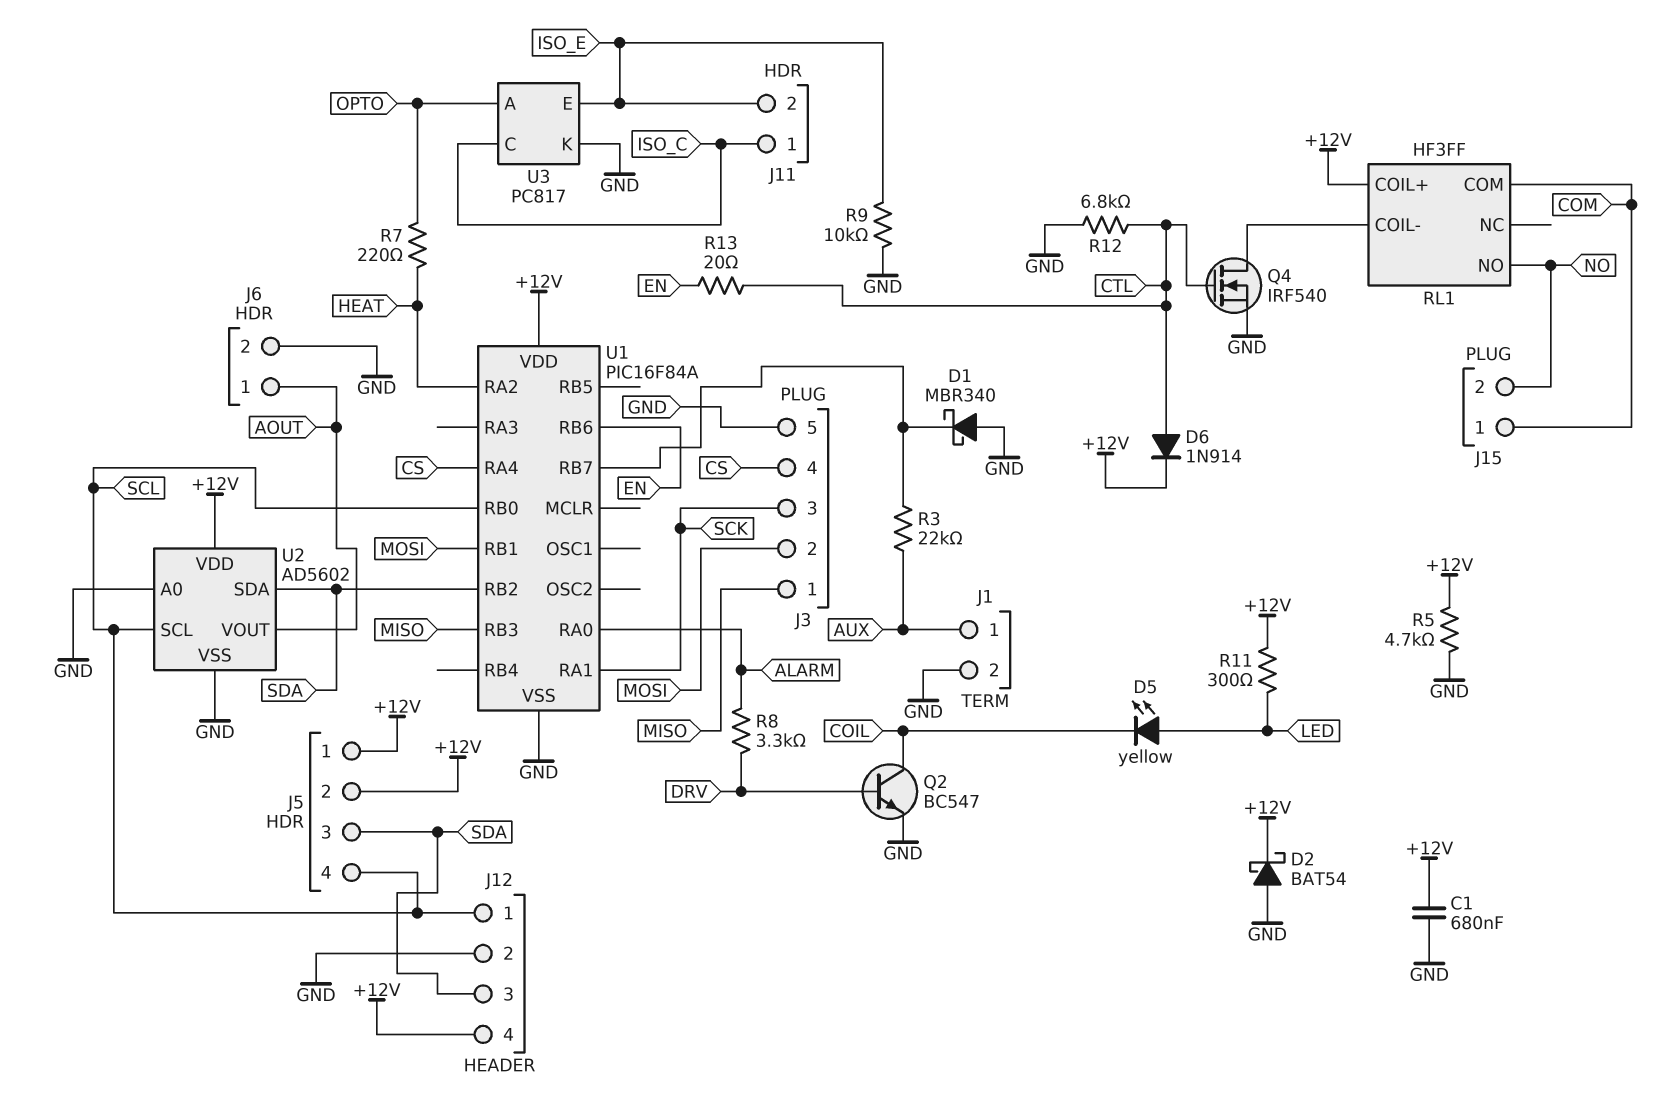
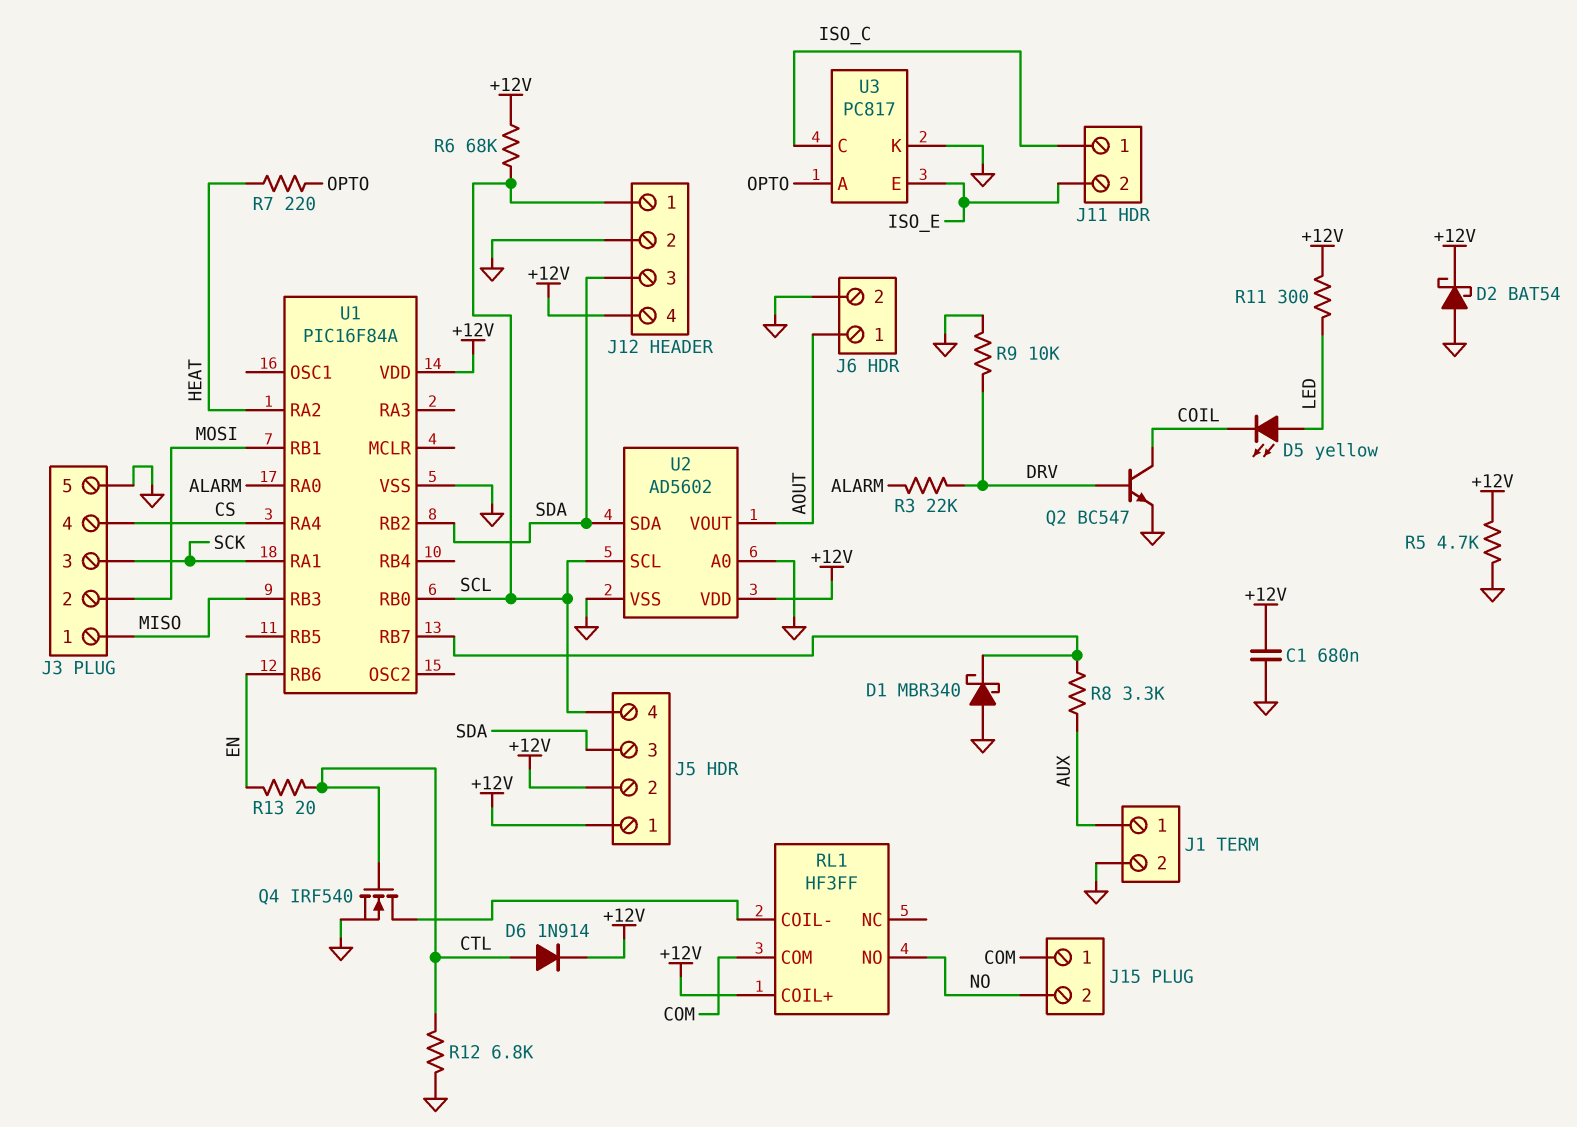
R3: 22k (AUX, U1/RB7) -> 22k (ALARM, DRV)
R6: none -> 68k (+12V, SCL)
R8: 3.3k (ALARM, DRV) -> 3.3k (AUX, U1/RB7)
R9: 10k (GND, ISO_E) -> 10k (DRV, GND)

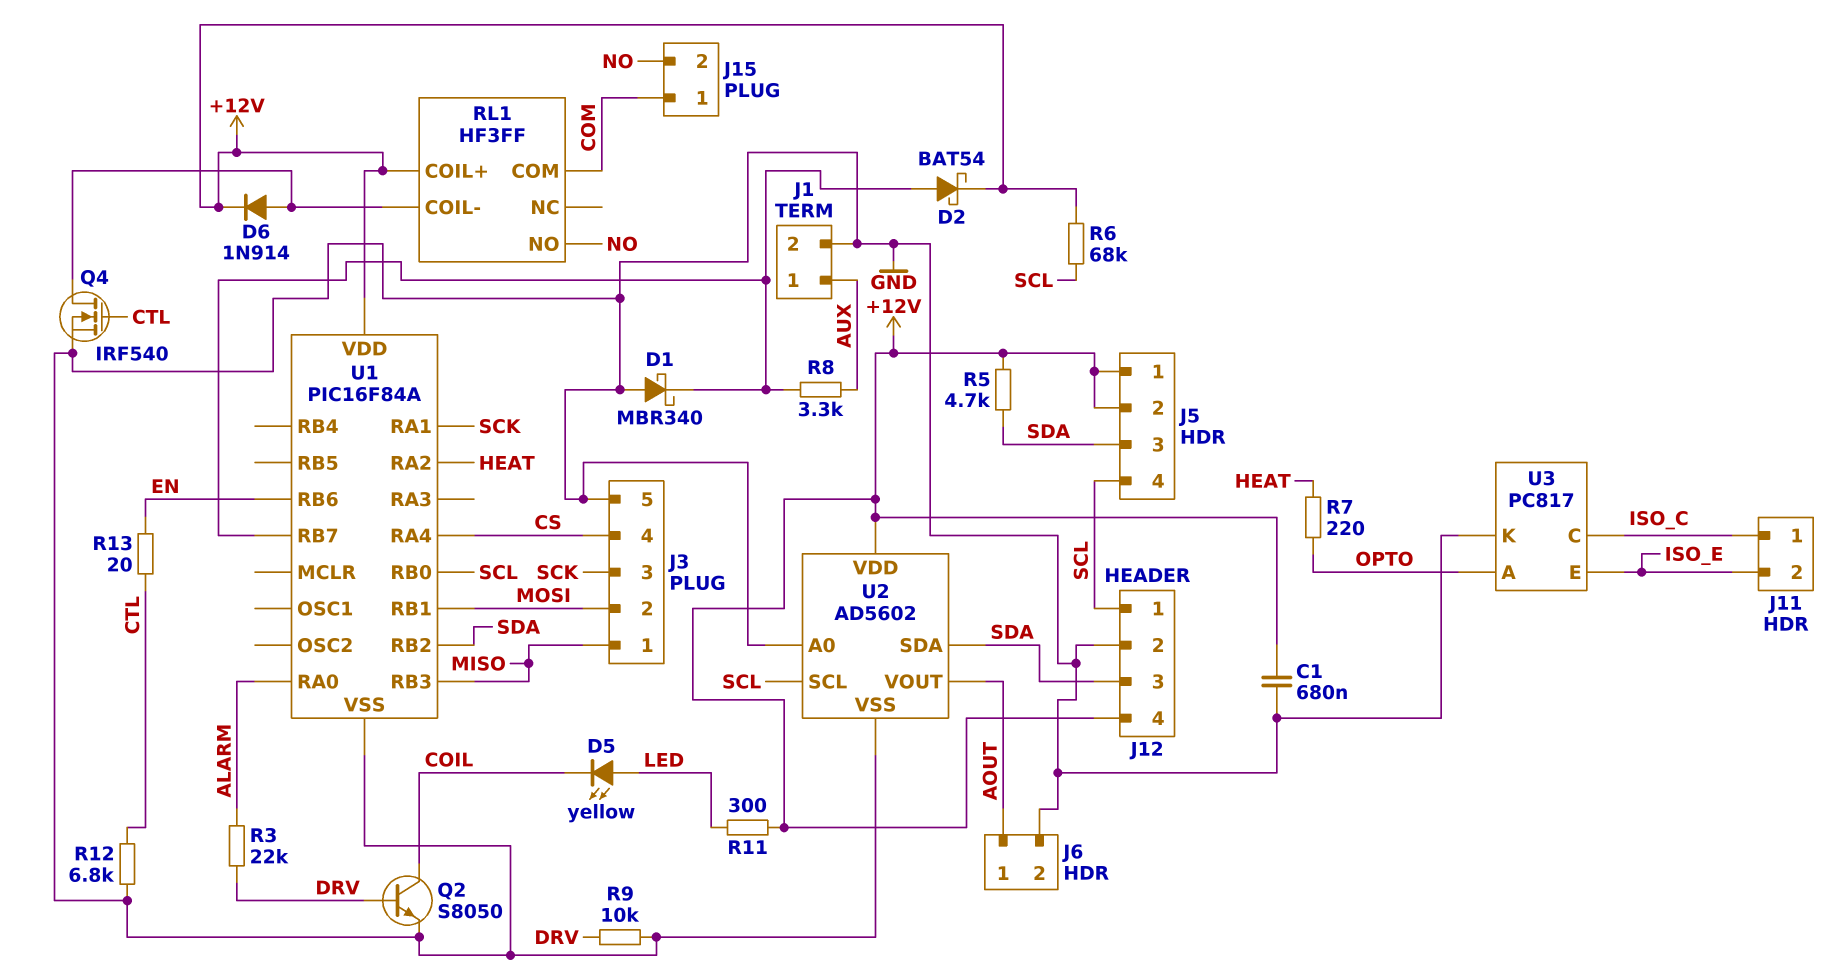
D2: schottky BAT54 (A GND, K +12V) -> schottky BAT54 (A U1/RB7, K +12V)
D6: diode 1N914 (A CTL, K +12V) -> diode 1N914 (A RL1/COIL-, K +12V)
Q2: NPN BC547 (B DRV, C COIL, E GND) -> NPN S8050 (B DRV, C COIL, E GND)
R5: 4.7k (+12V, GND) -> 4.7k (+12V, SDA)

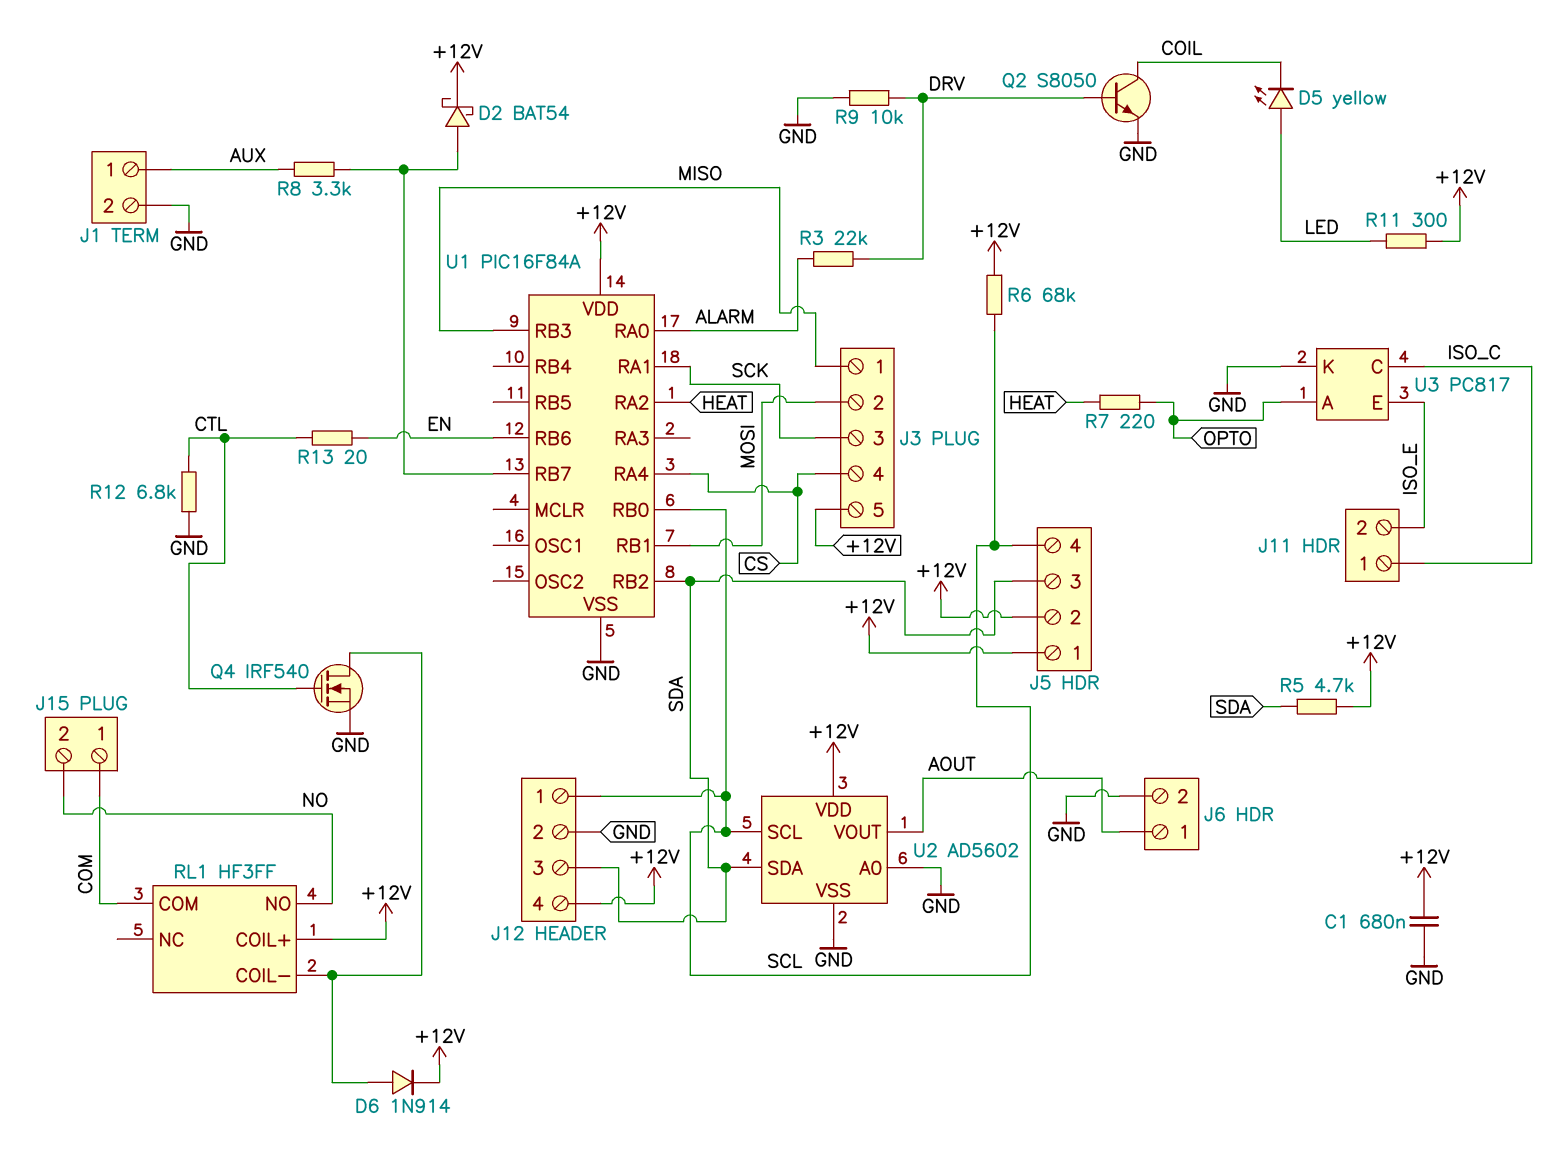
D1: schottky MBR340 (A GND, K U1/RB7) -> none
J3 pin 5: GND -> +12V

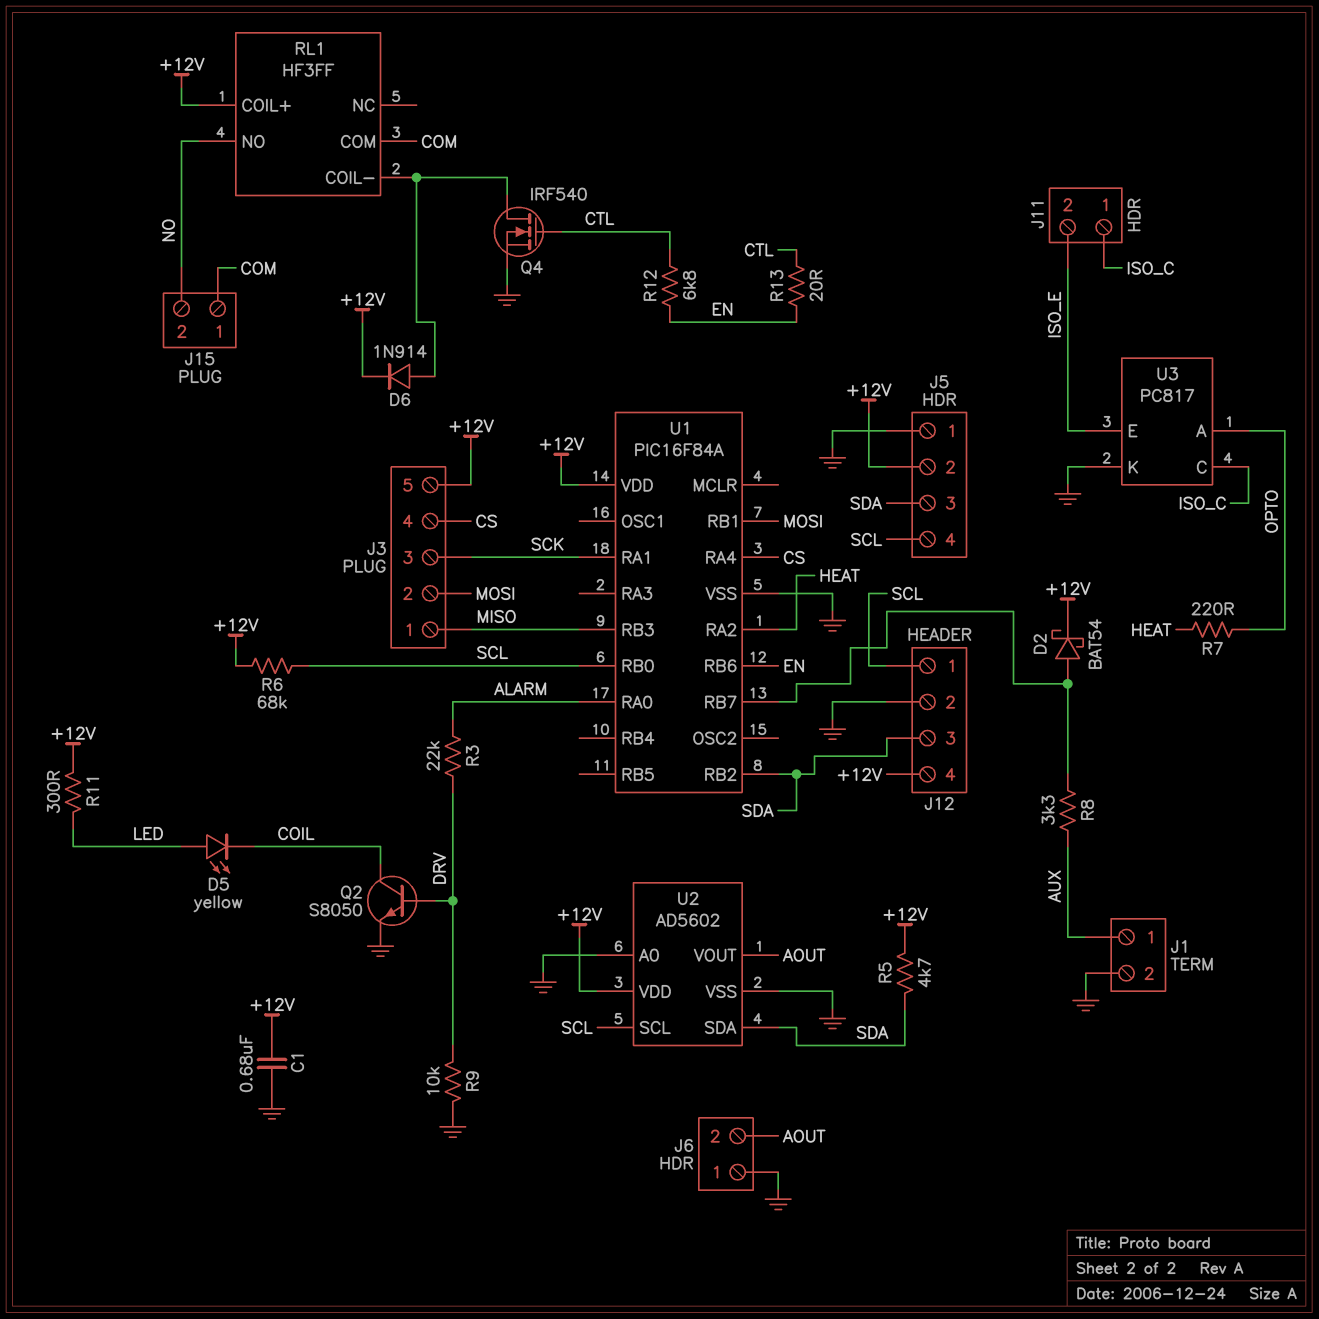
J5 pin 1: +12V -> GND
J6 pin 1: AOUT -> GND
J6 pin 2: GND -> AOUT
R12: 6.8k (CTL, GND) -> 6.8k (CTL, EN)

